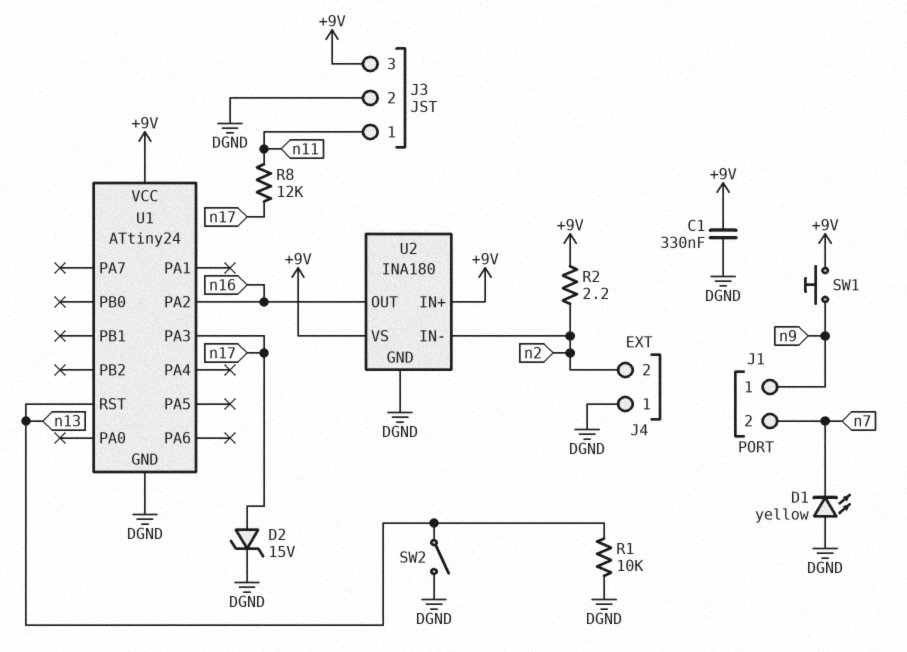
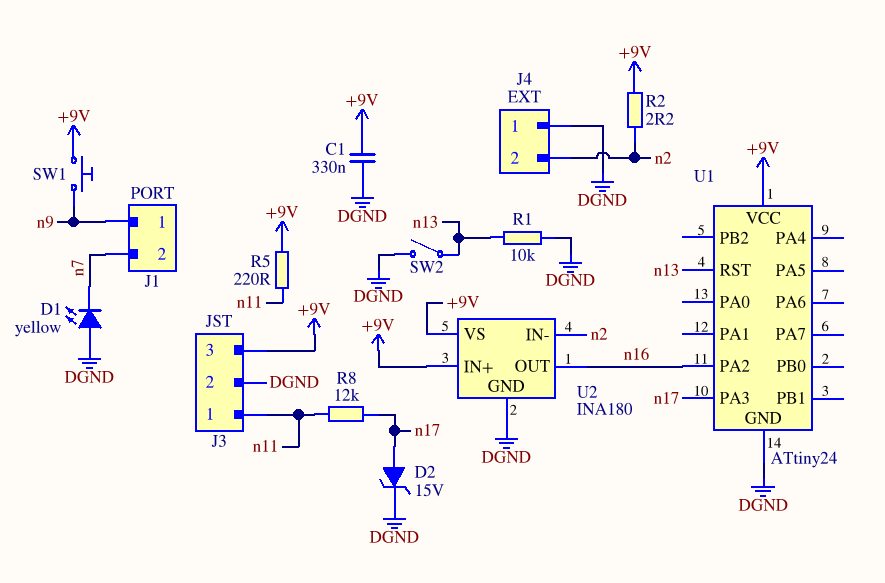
R5: none -> 220 (+9V, n11)

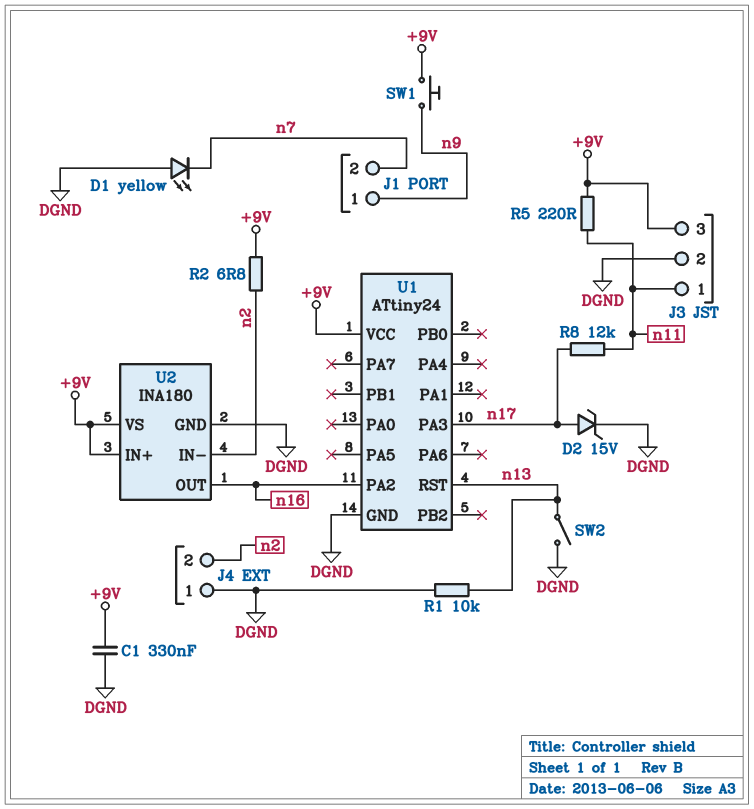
R2: 2.2 (+9V, n2) -> 6.8 (+9V, n2)

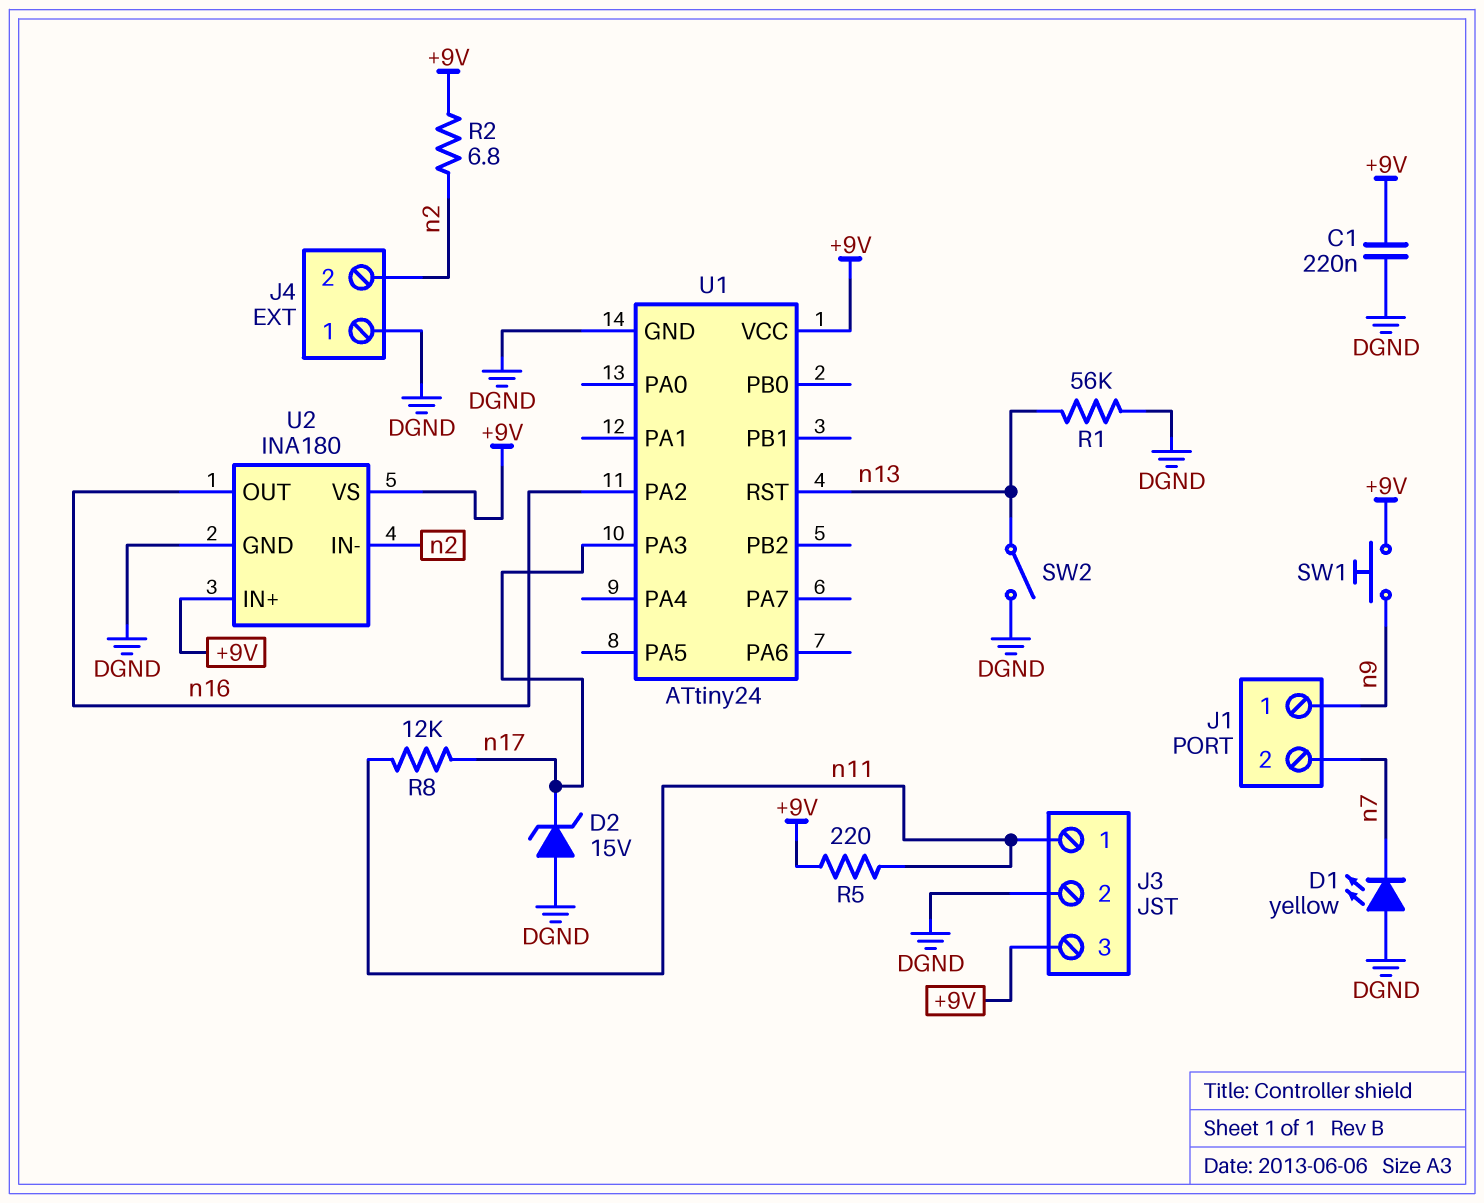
C1: 330nF (+9V, DGND) -> 220nF (+9V, DGND)
D2: zener 15V (A n17, K DGND) -> zener 15V (A DGND, K n17)
R1: 10k (DGND, n13) -> 56k (DGND, n13)

